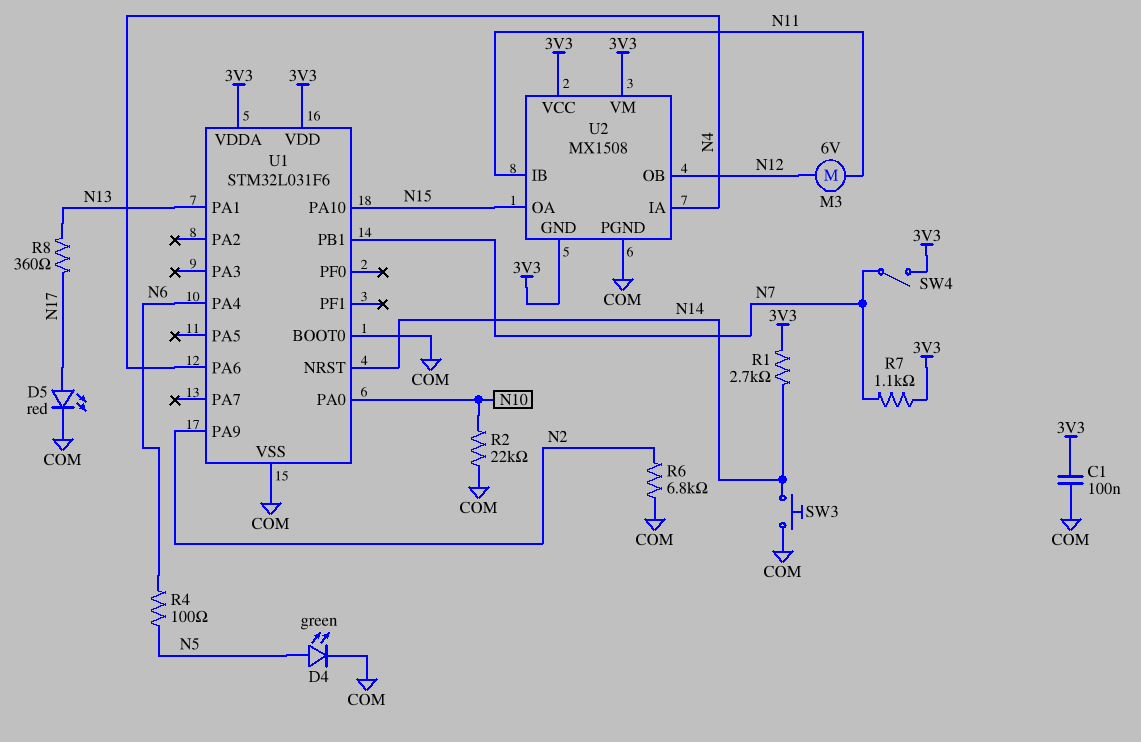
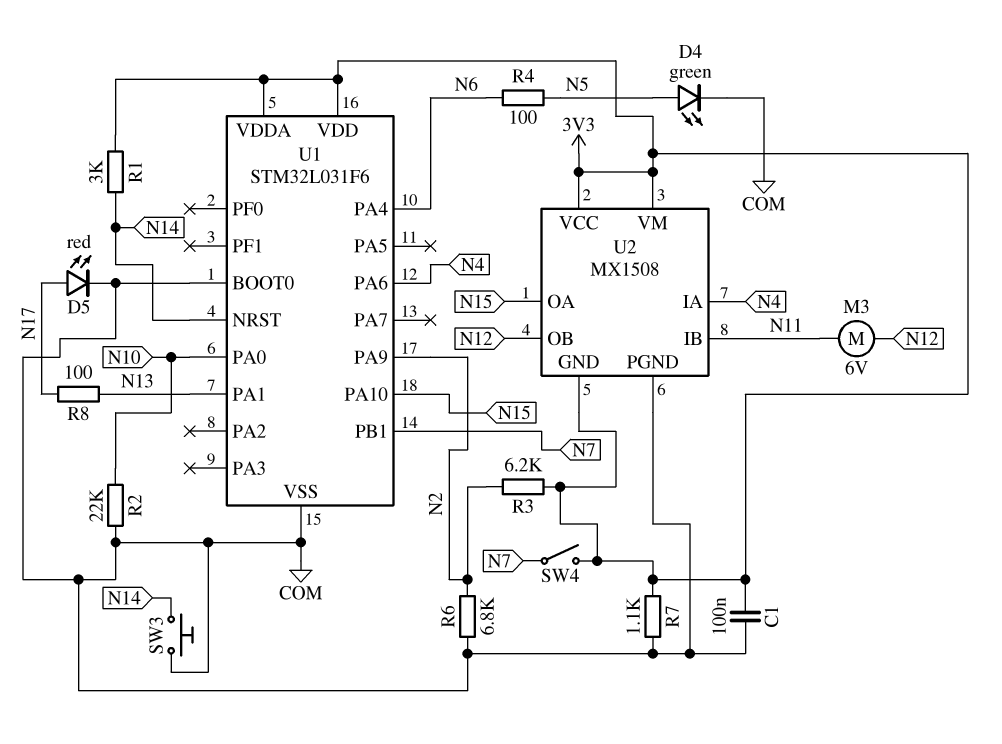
R1: 2.7k (3V3, N14) -> 3k (3V3, N14)
R3: none -> 6.2k (3V3, N2)
R7: 1.1k (3V3, N7) -> 1.1k (3V3, COM)
R8: 360 (N13, N17) -> 100 (N13, N17)

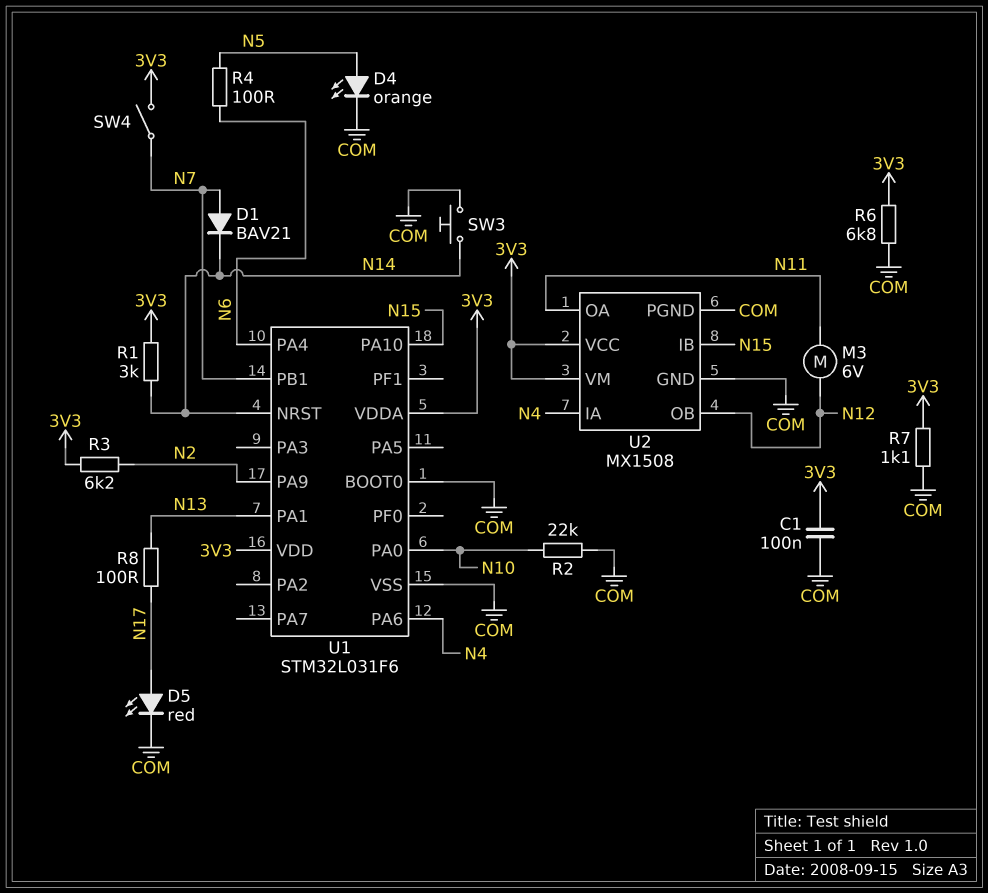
D1: none -> diode BAV21 (A N7, K N14)
D4: LED green (A N5, K COM) -> LED orange (A N5, K COM)
R6: 6.8k (COM, N2) -> 6.8k (3V3, COM)
U2 pin GND: 3V3 -> COM
U2 pin IB: N11 -> N15
U2 pin OA: N15 -> N11

